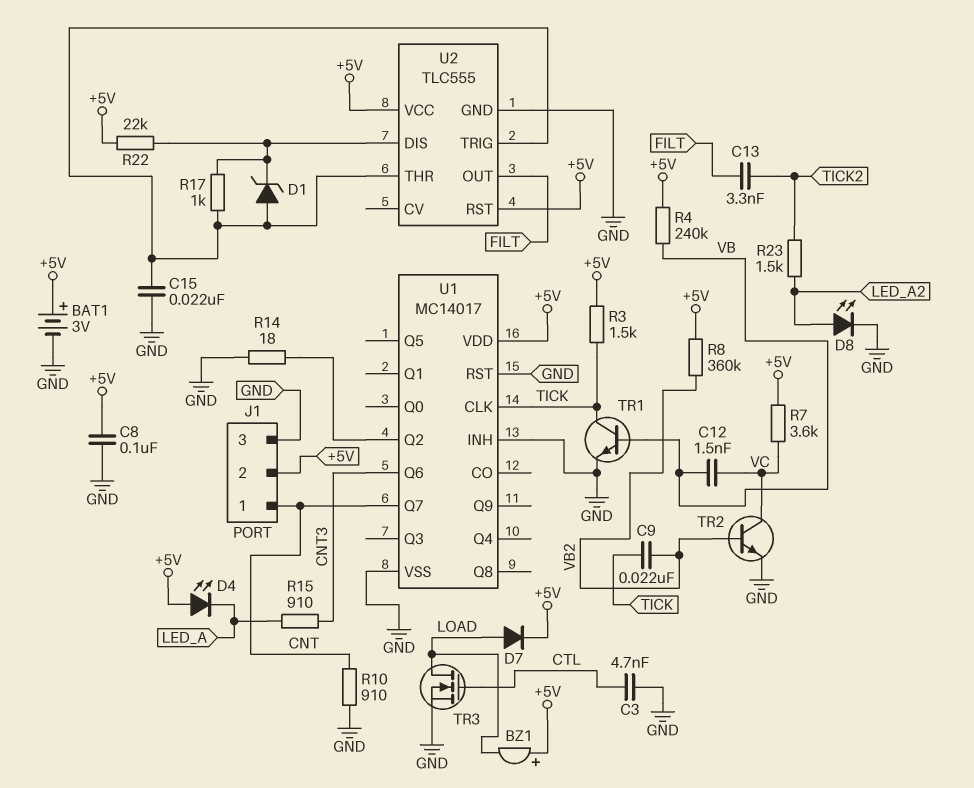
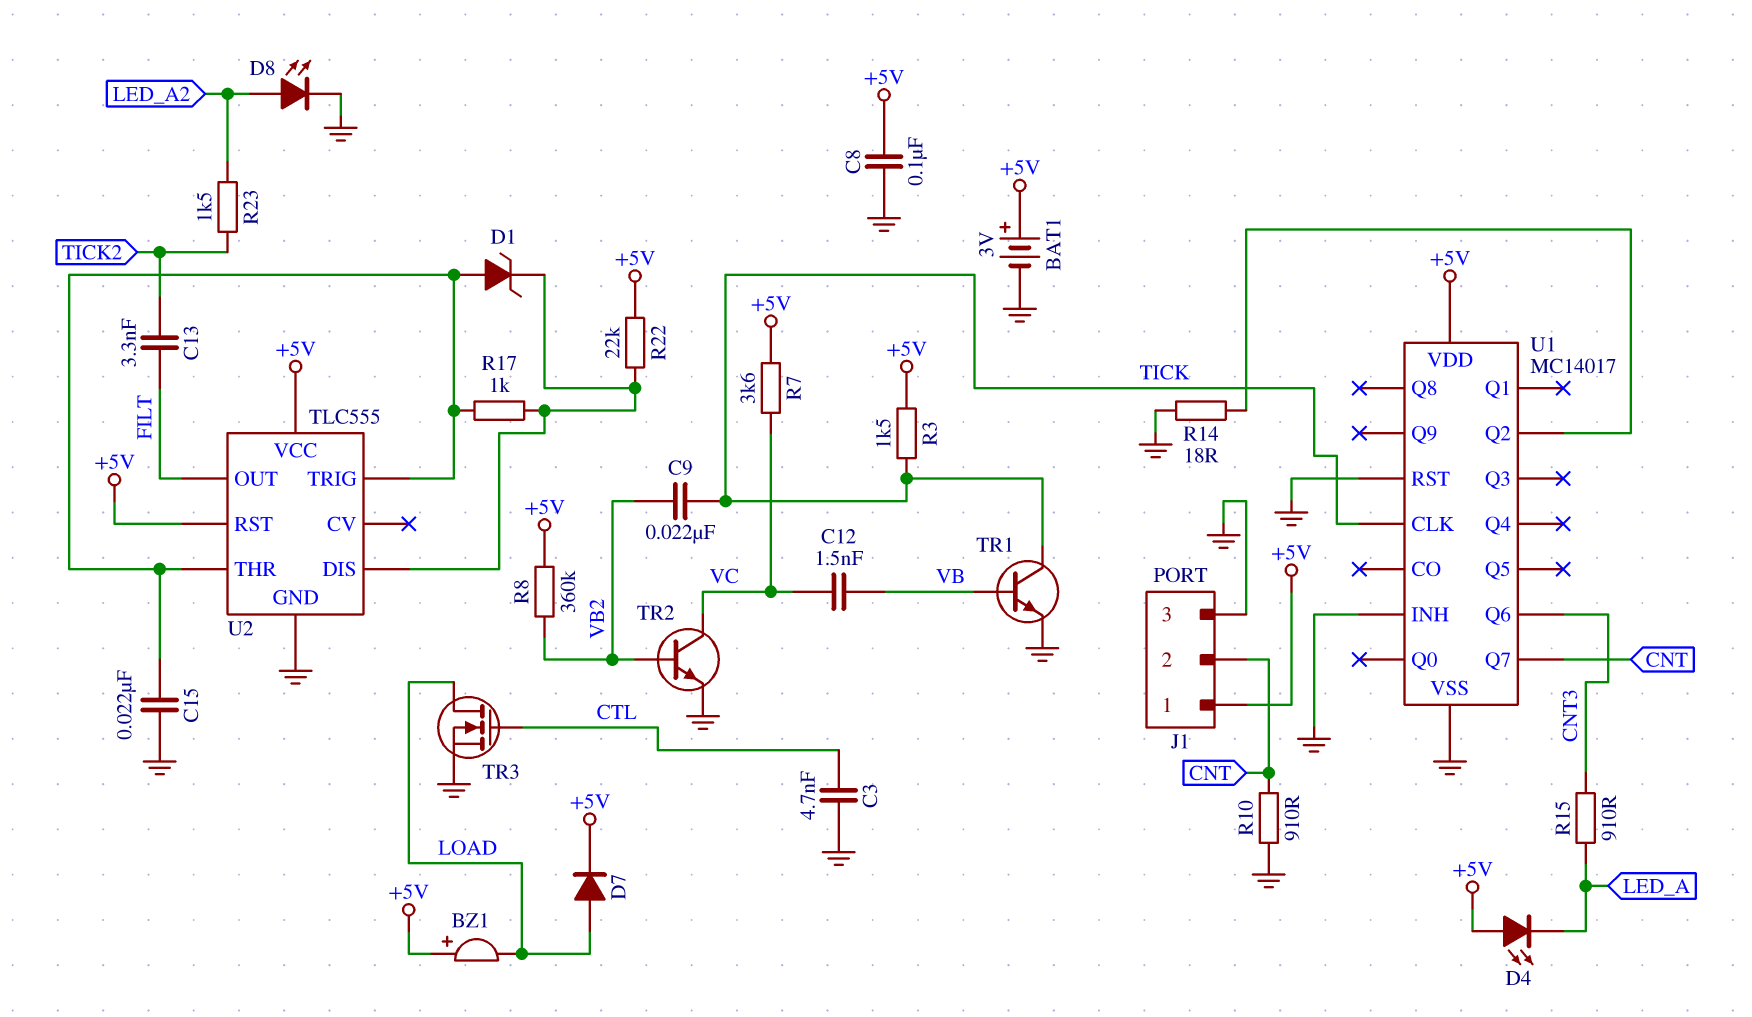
J1 pin 1: CNT -> +5V
J1 pin 2: +5V -> CNT
R4: 240k (+5V, VB) -> none

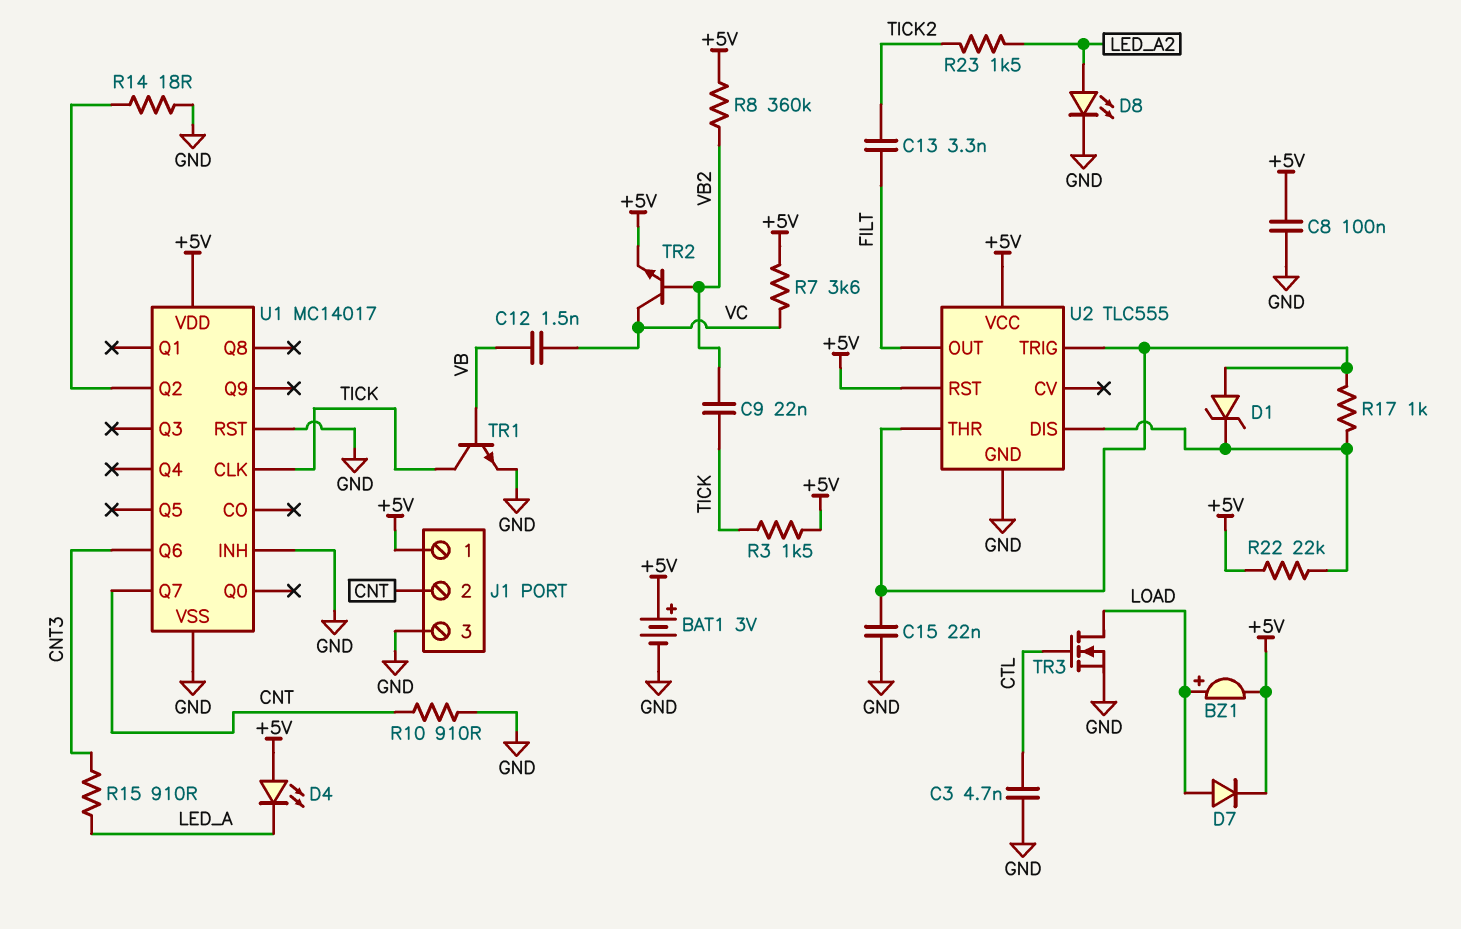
BZ1: buzzer (plus +5V, minus LOAD) -> buzzer (plus LOAD, minus +5V)
TR2: NPN (B VB2, C VC, E GND) -> NPN (B VB2, C VC, E +5V)

